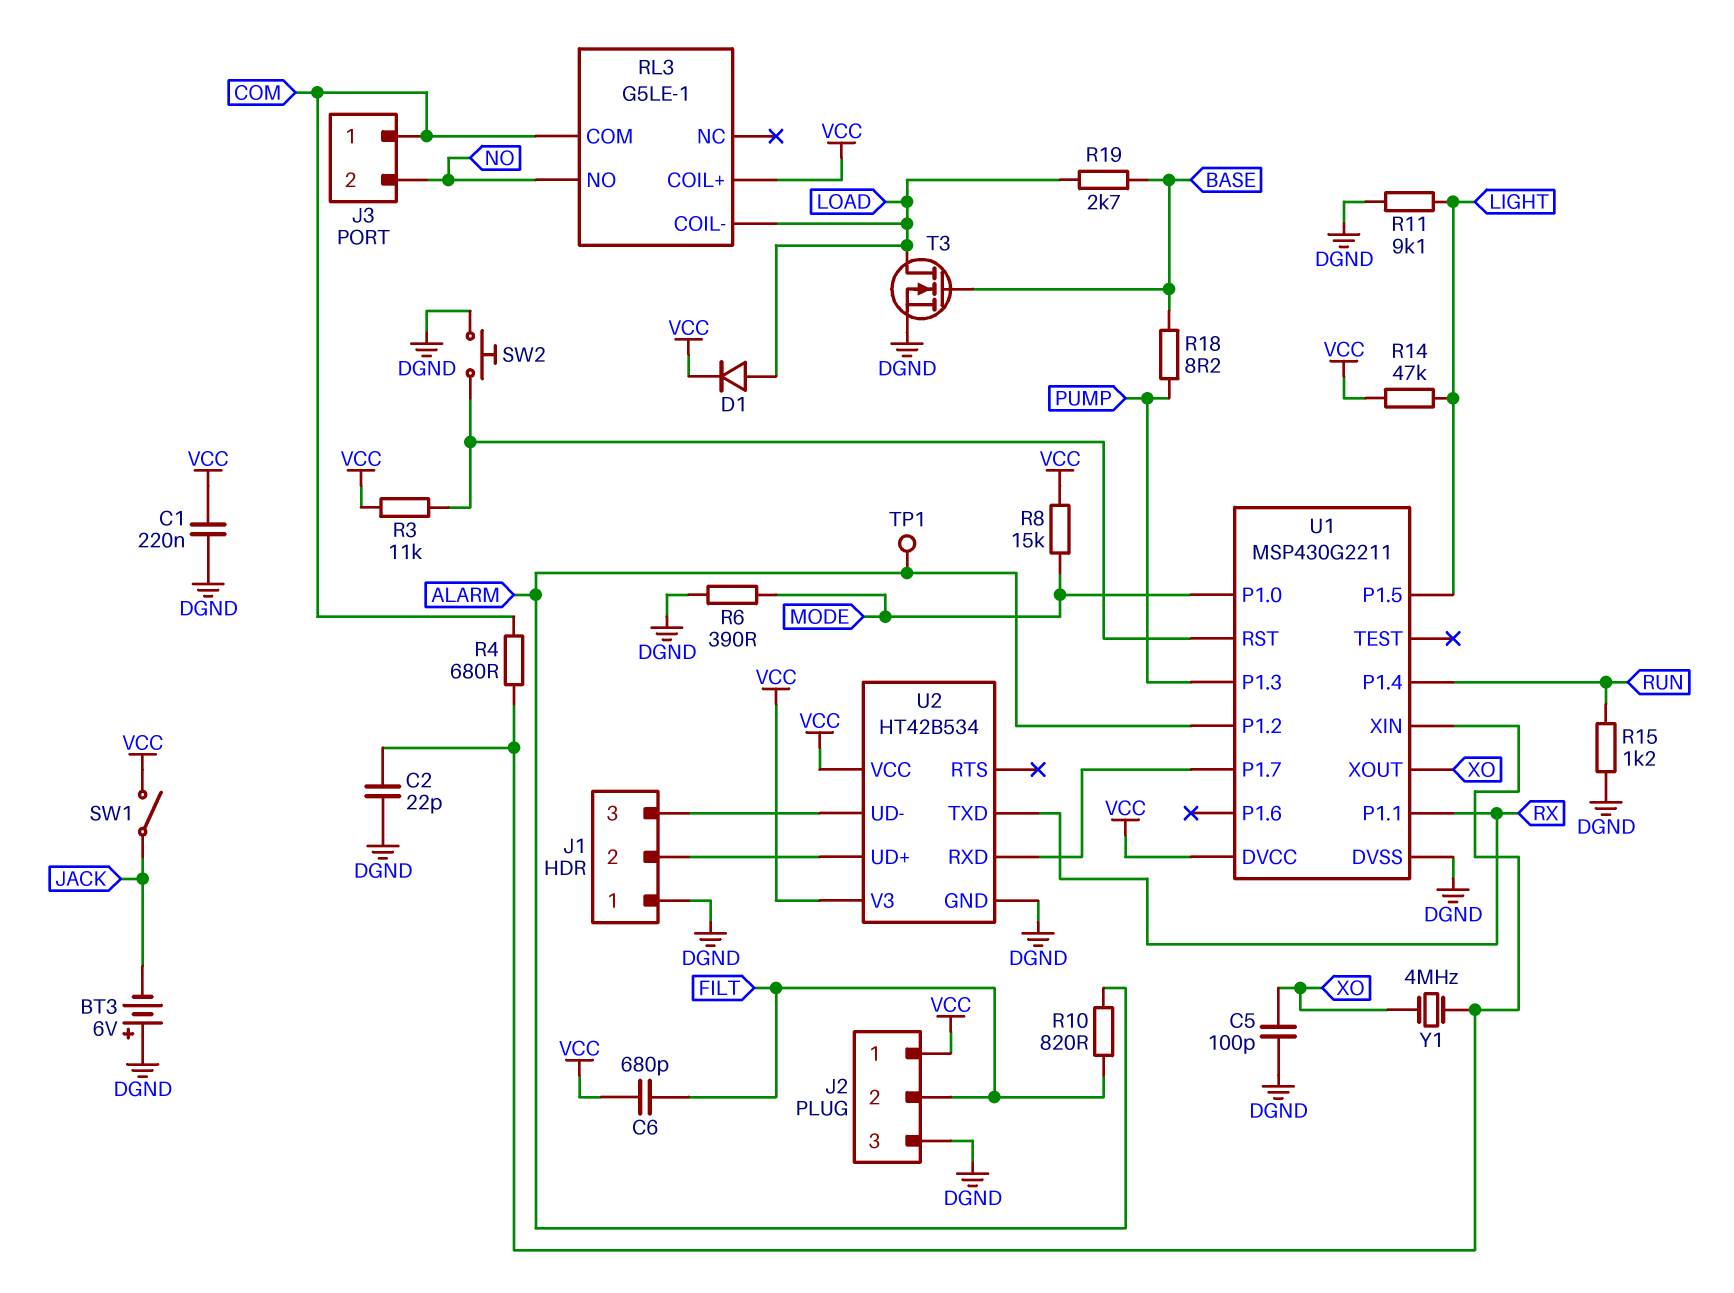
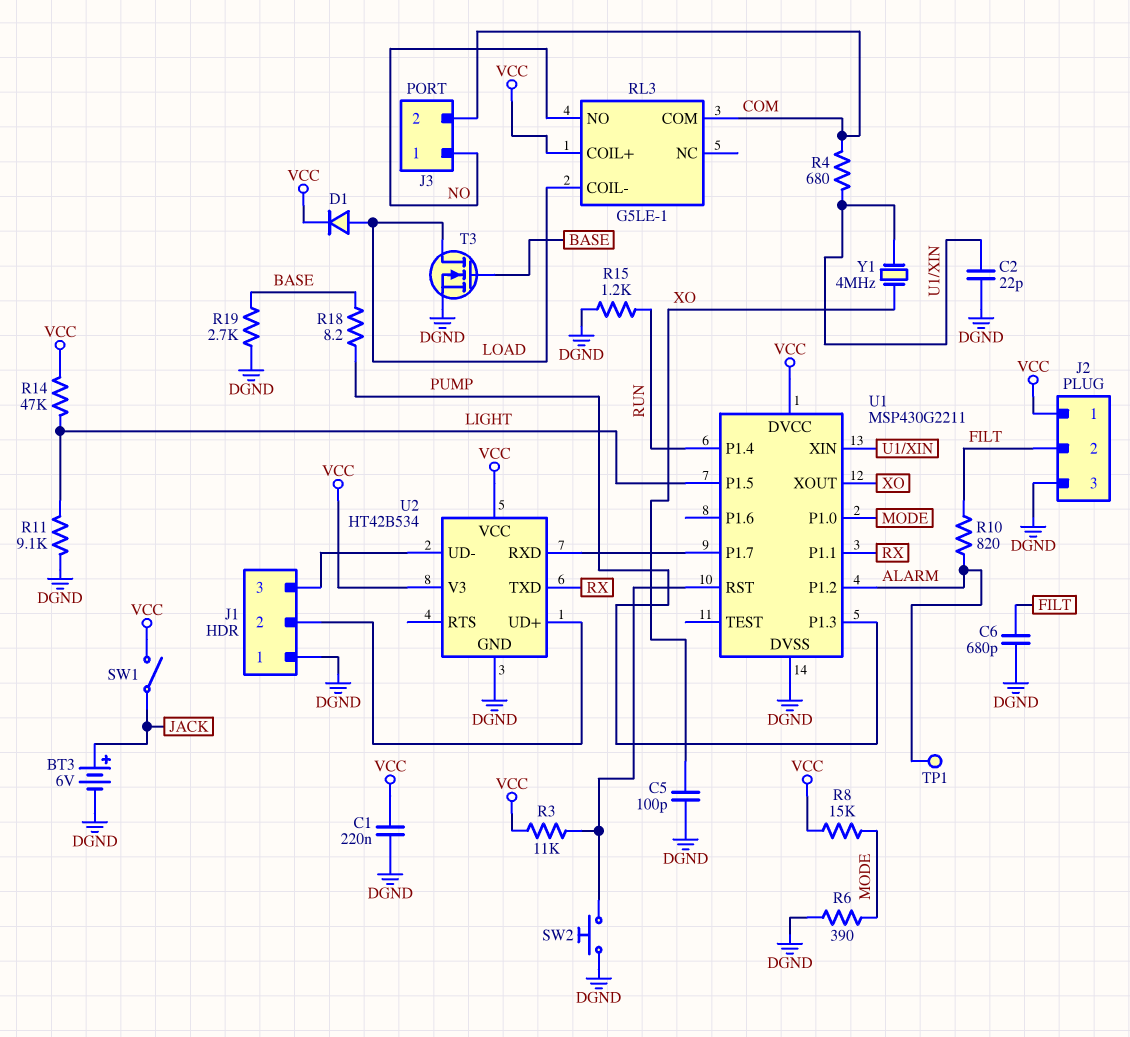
BT3: 6V (plus DGND, minus JACK) -> 6V (plus JACK, minus DGND)
C6: 680pF (FILT, VCC) -> 680pF (DGND, FILT)
J3 pin 1: COM -> NO
J3 pin 2: NO -> COM
R19: 2.7k (BASE, LOAD) -> 2.7k (BASE, DGND)

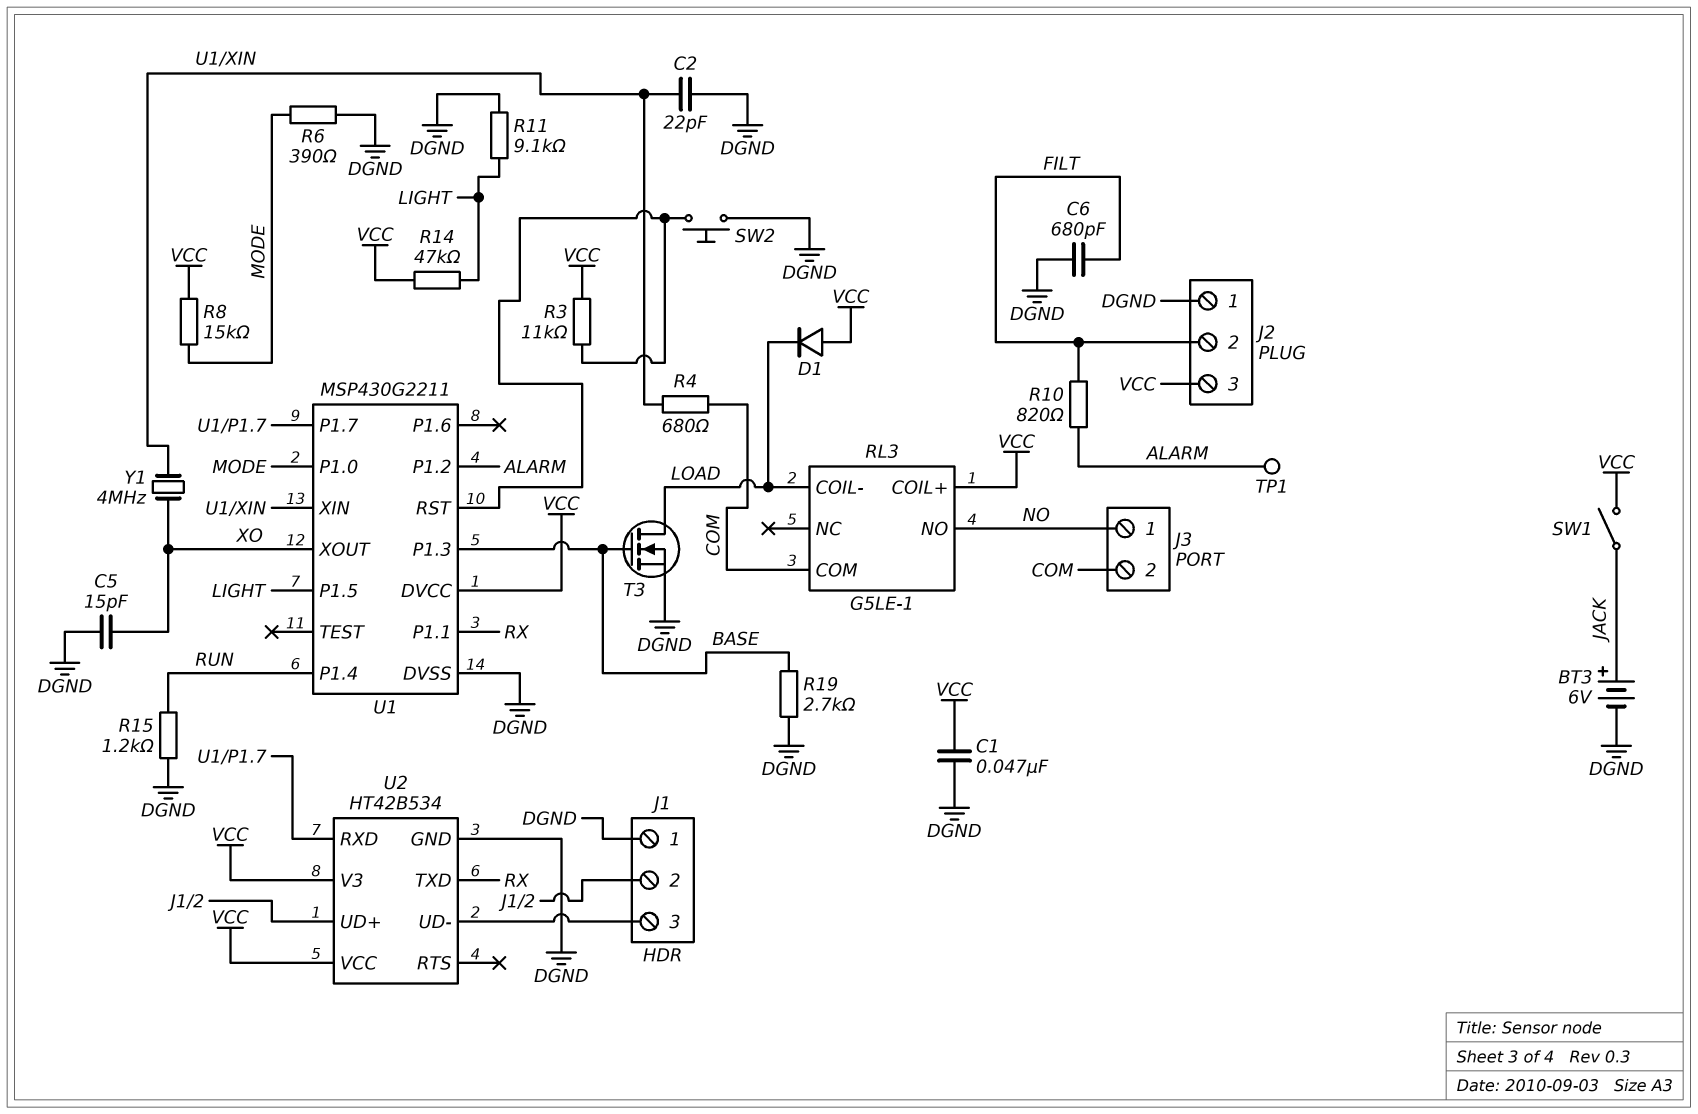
C1: 220nF (DGND, VCC) -> 47nF (DGND, VCC)
C5: 100pF (DGND, XO) -> 15pF (DGND, XO)
D1: diode (A LOAD, K VCC) -> diode (A VCC, K LOAD)
J2 pin 1: VCC -> DGND
J2 pin 3: DGND -> VCC
R18: 8.2 (BASE, PUMP) -> none
U1 pin P1.3: PUMP -> BASE

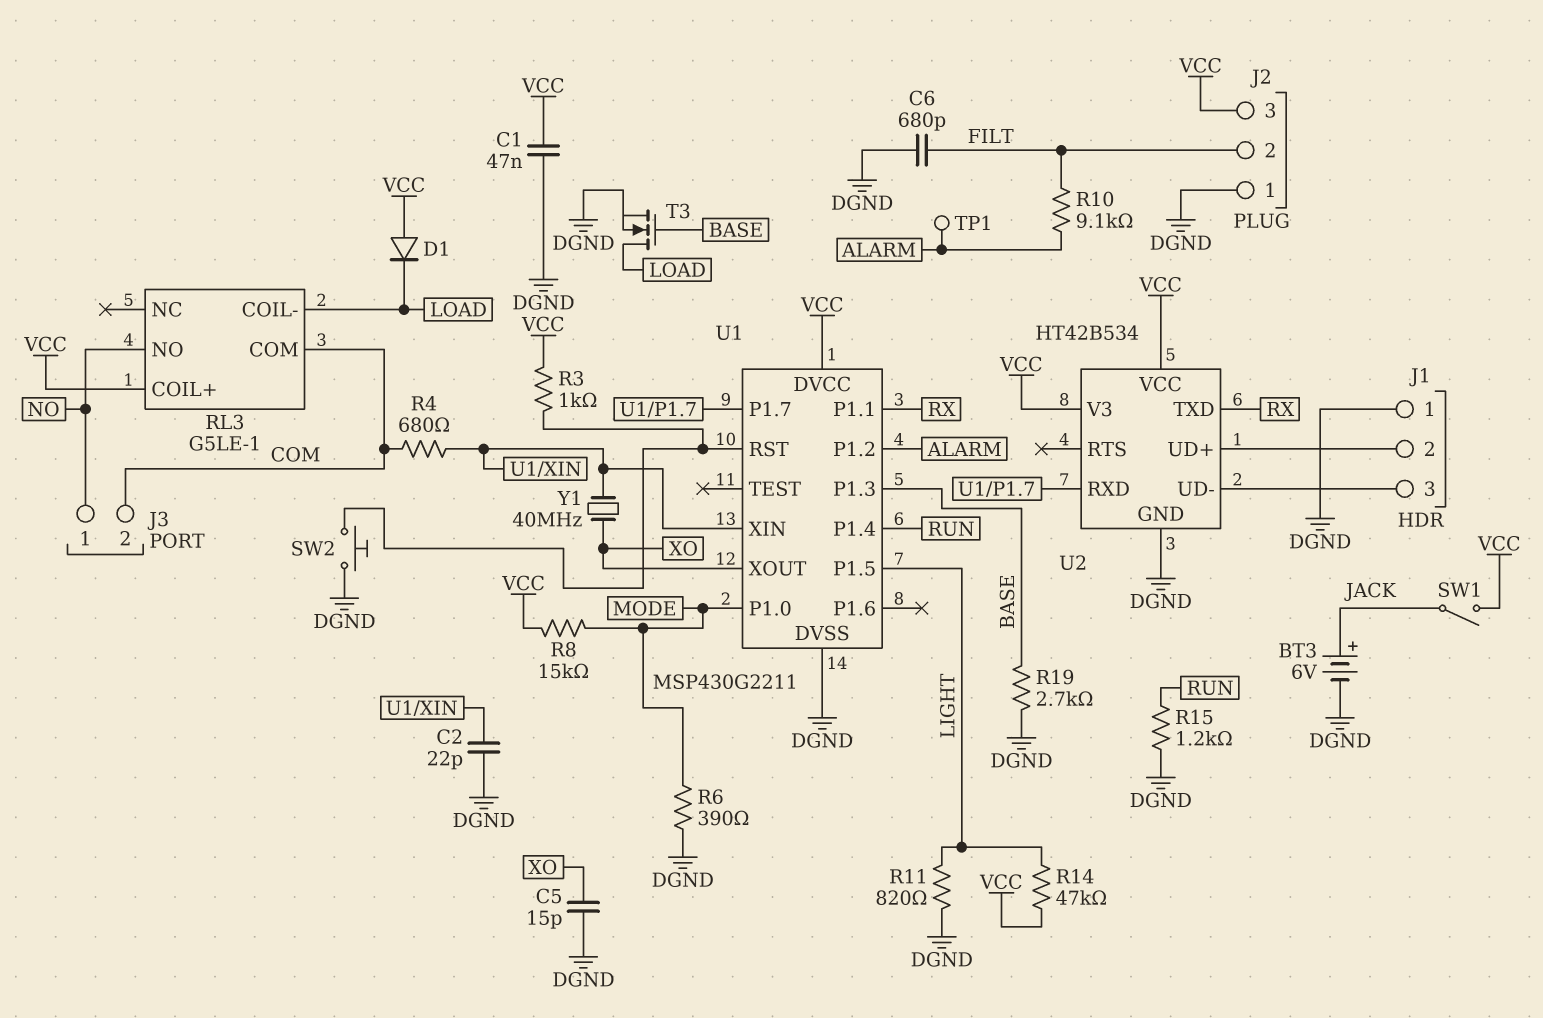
R3: 11k (U1/RST, VCC) -> 1k (U1/RST, VCC)
R10: 820 (ALARM, FILT) -> 9.1k (ALARM, FILT)
R11: 9.1k (DGND, LIGHT) -> 820 (DGND, LIGHT)
Y1: 4MHz (U1/XIN, XO) -> 40MHz (U1/XIN, XO)

